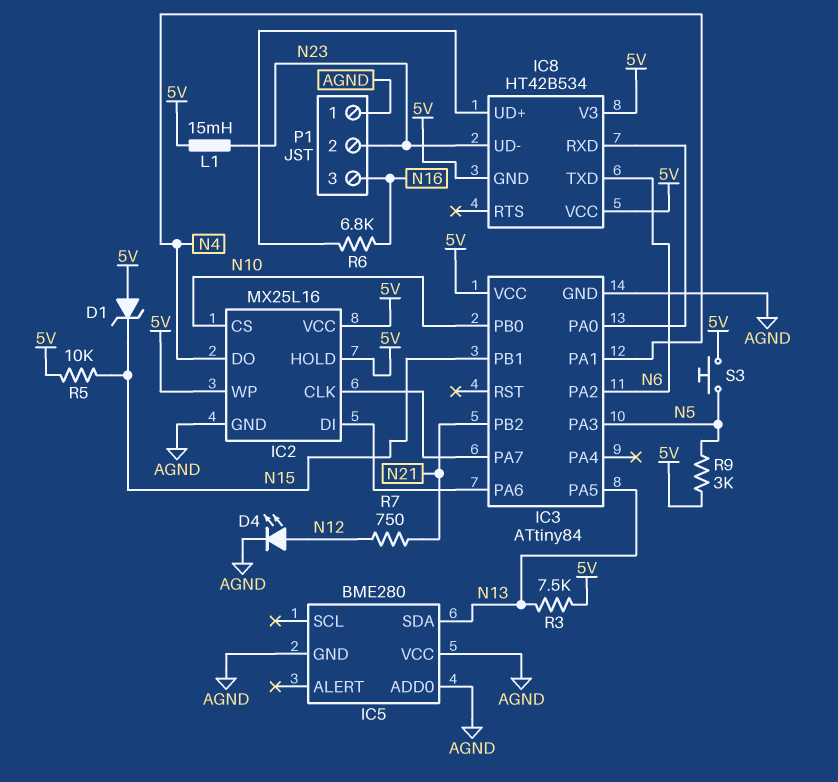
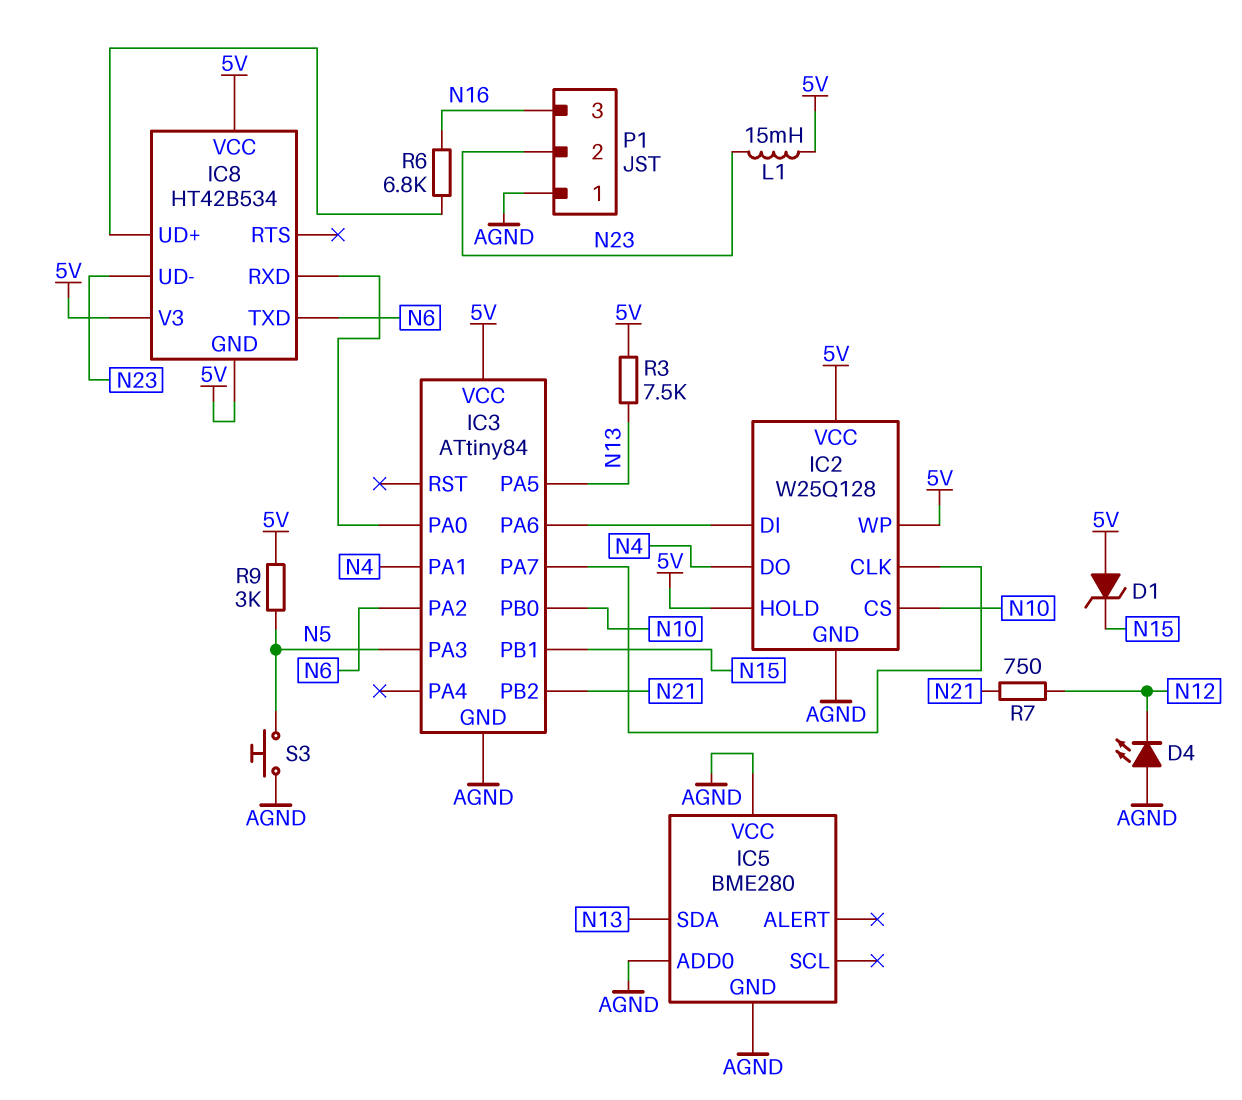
D4: LED (A N12, K AGND) -> LED (A AGND, K N12)
IC2: MX25L16 -> W25Q128
R5: 10k (5V, N15) -> none
S3: button (5V, N5) -> button (AGND, N5)

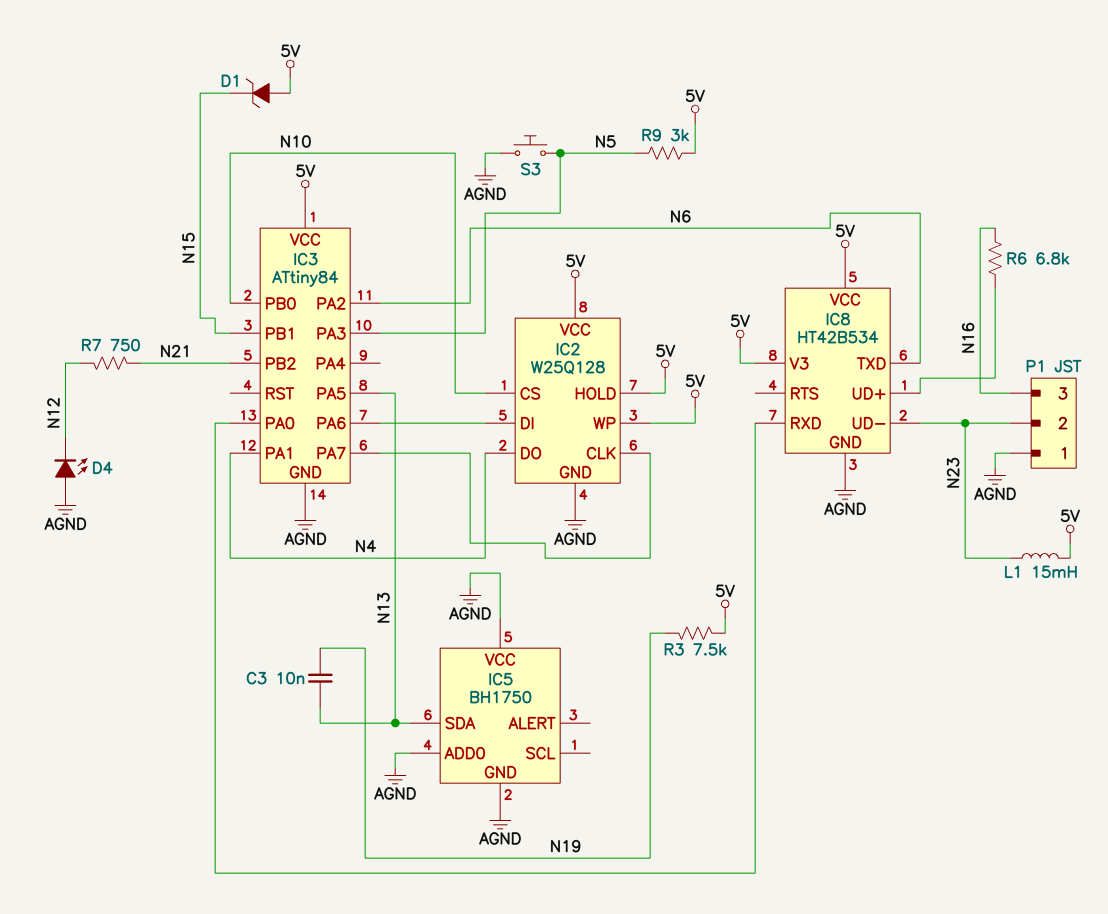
C3: none -> 10nF (N13, N19)
IC5: BME280 -> BH1750
IC8 pin GND: 5V -> AGND
R3: 7.5k (5V, N13) -> 7.5k (5V, N19)

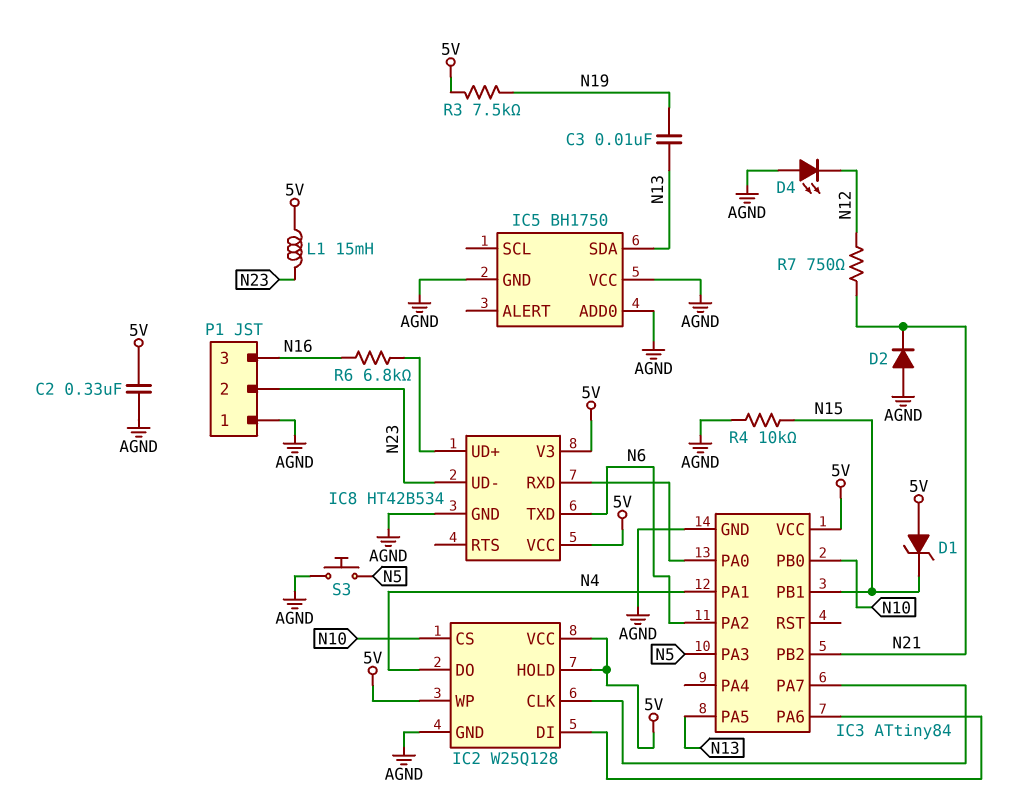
C2: none -> 330nF (5V, AGND)
D2: none -> diode (A AGND, K N21)
R4: none -> 10k (AGND, N15)
R9: 3k (5V, N5) -> none

